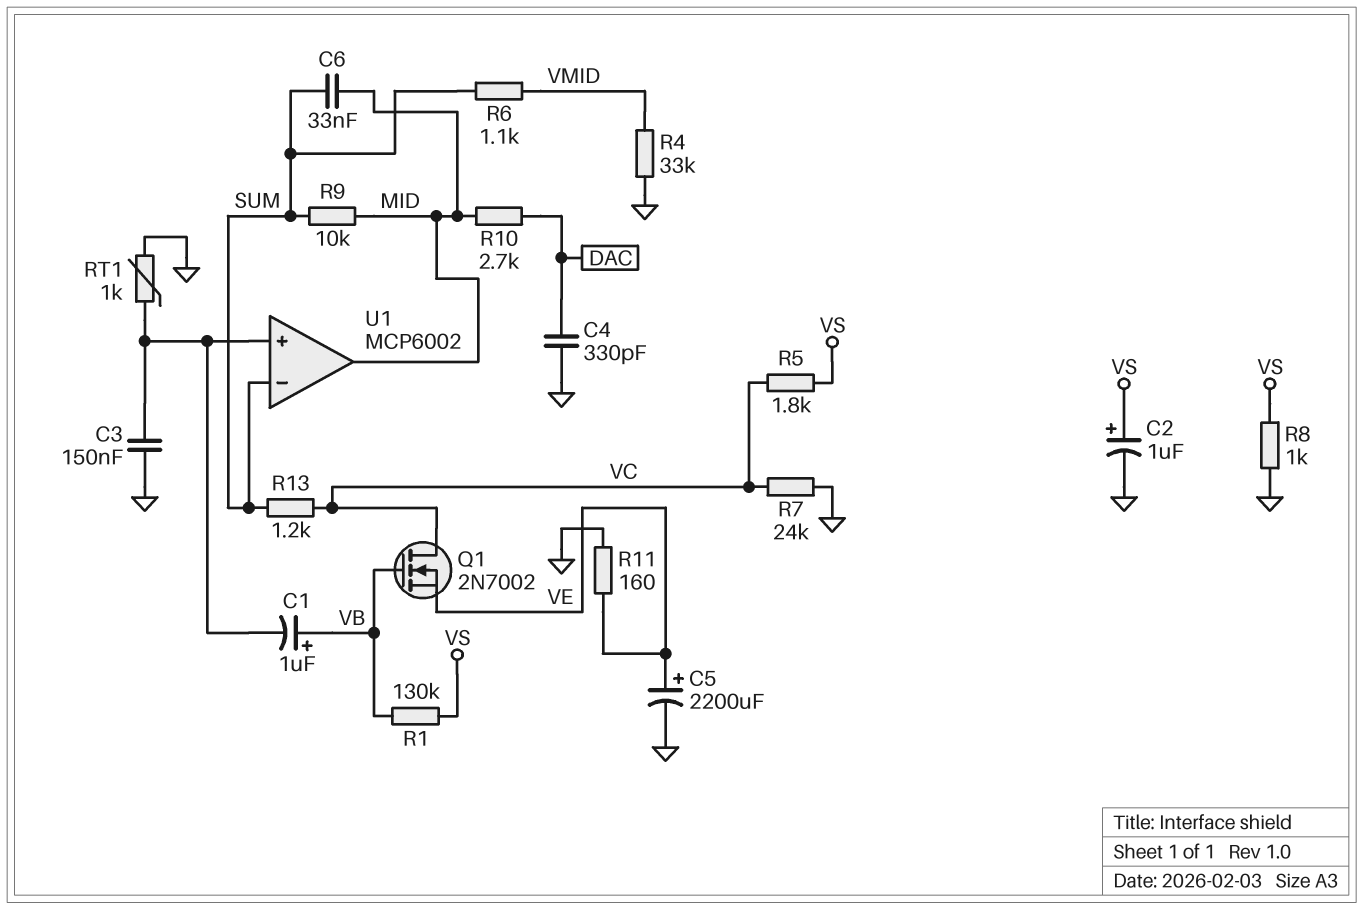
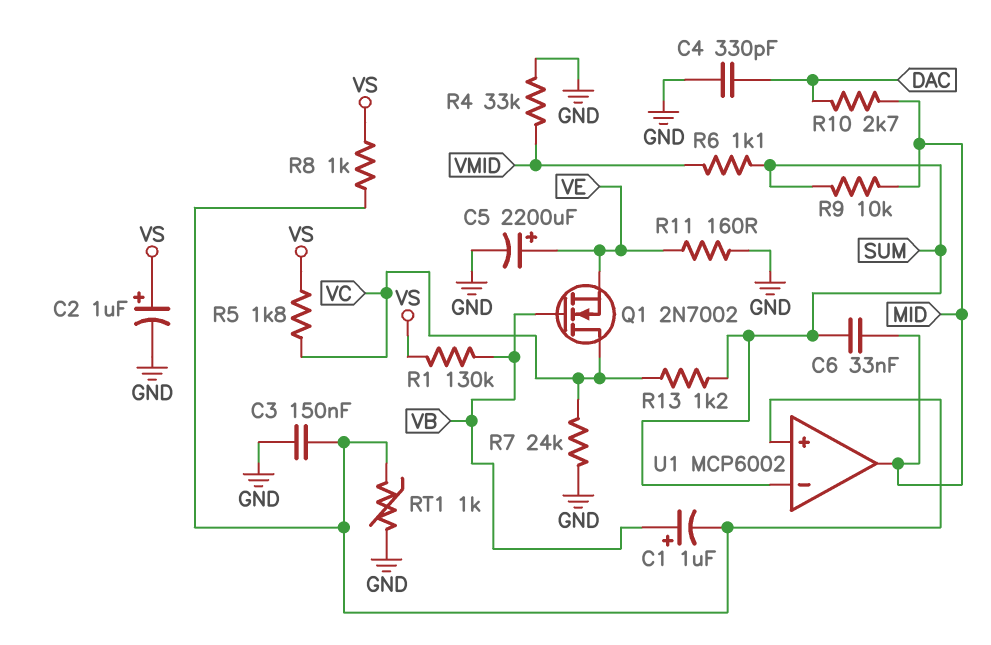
R8: 1k (GND, VS) -> 1k (U1/in+, VS)

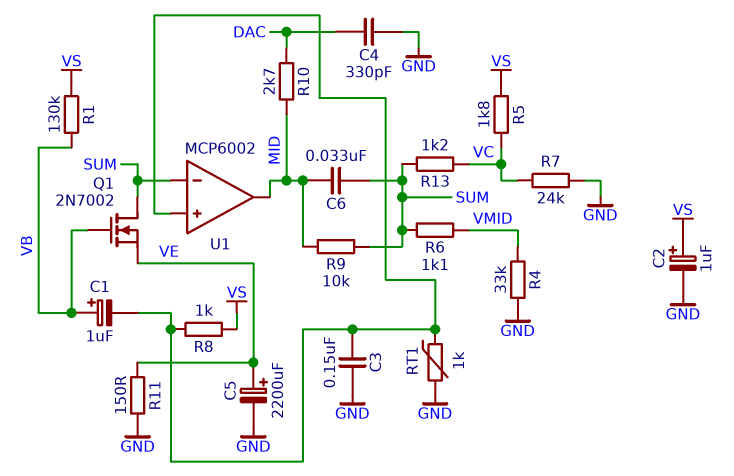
Q1: NMOS 2N7002 (G VB, D VC, S VE) -> NMOS 2N7002 (G VB, D SUM, S VE)
R11: 160 (GND, VE) -> 150 (GND, VE)

